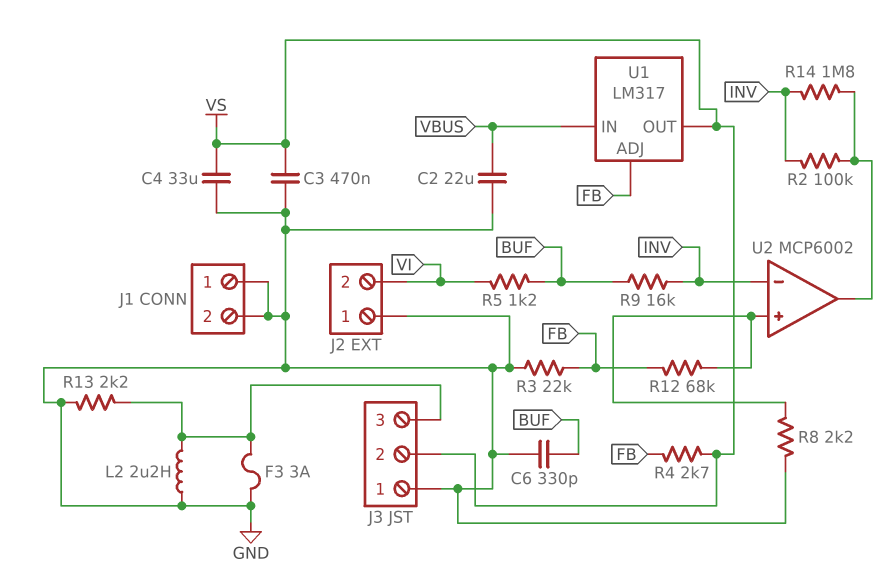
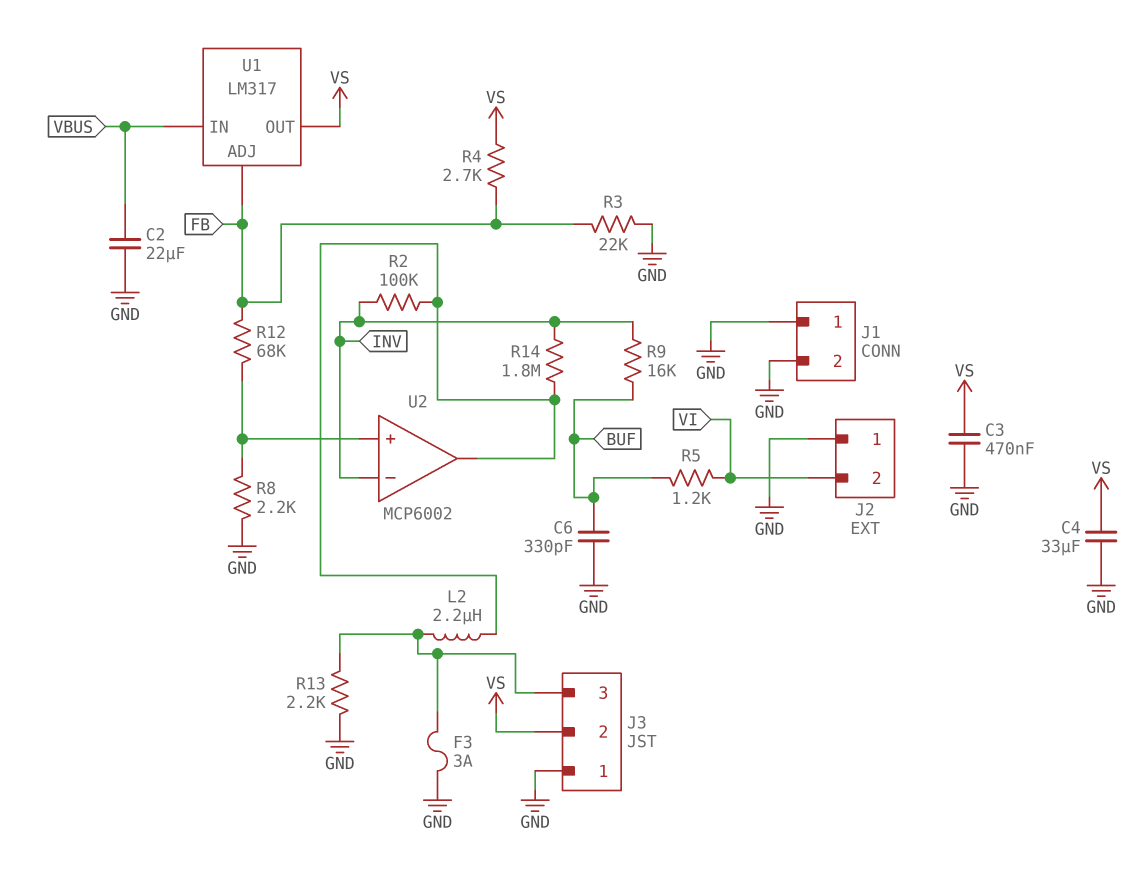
L2: 2.2uH (GND, J3/3) -> 2.2uH (J3/3, U2/out)

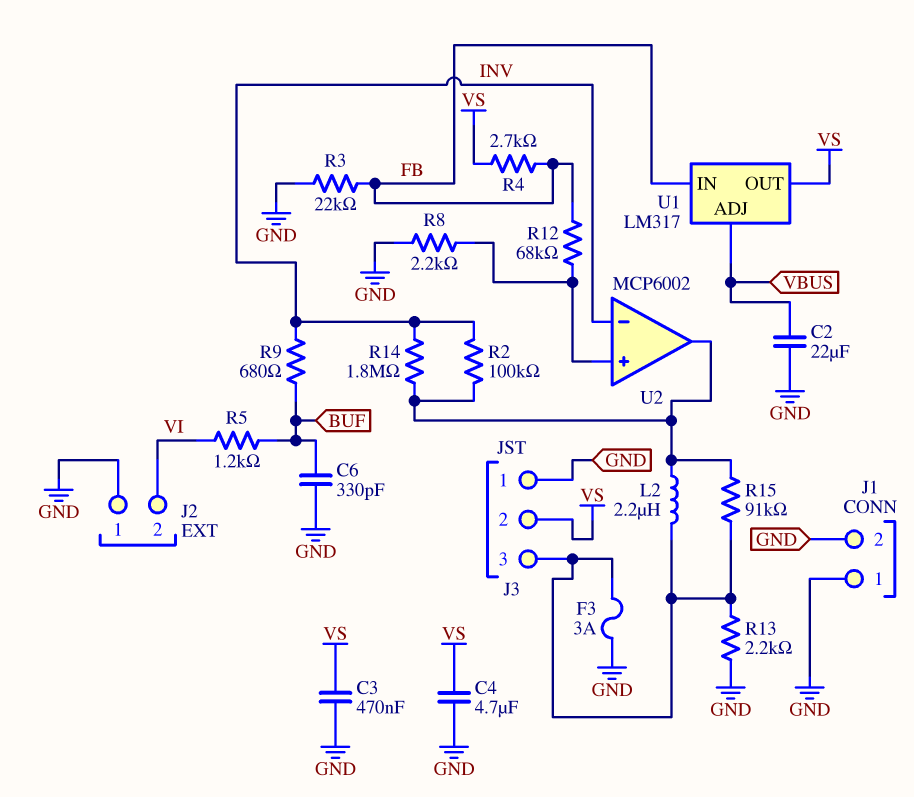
C4: 33uF (GND, VS) -> 4.7uF (GND, VS)
R9: 16k (BUF, INV) -> 680 (BUF, INV)
R15: none -> 91k (J3/3, U2/out)
U1 pin ADJ: FB -> VBUS
U1 pin IN: VBUS -> FB

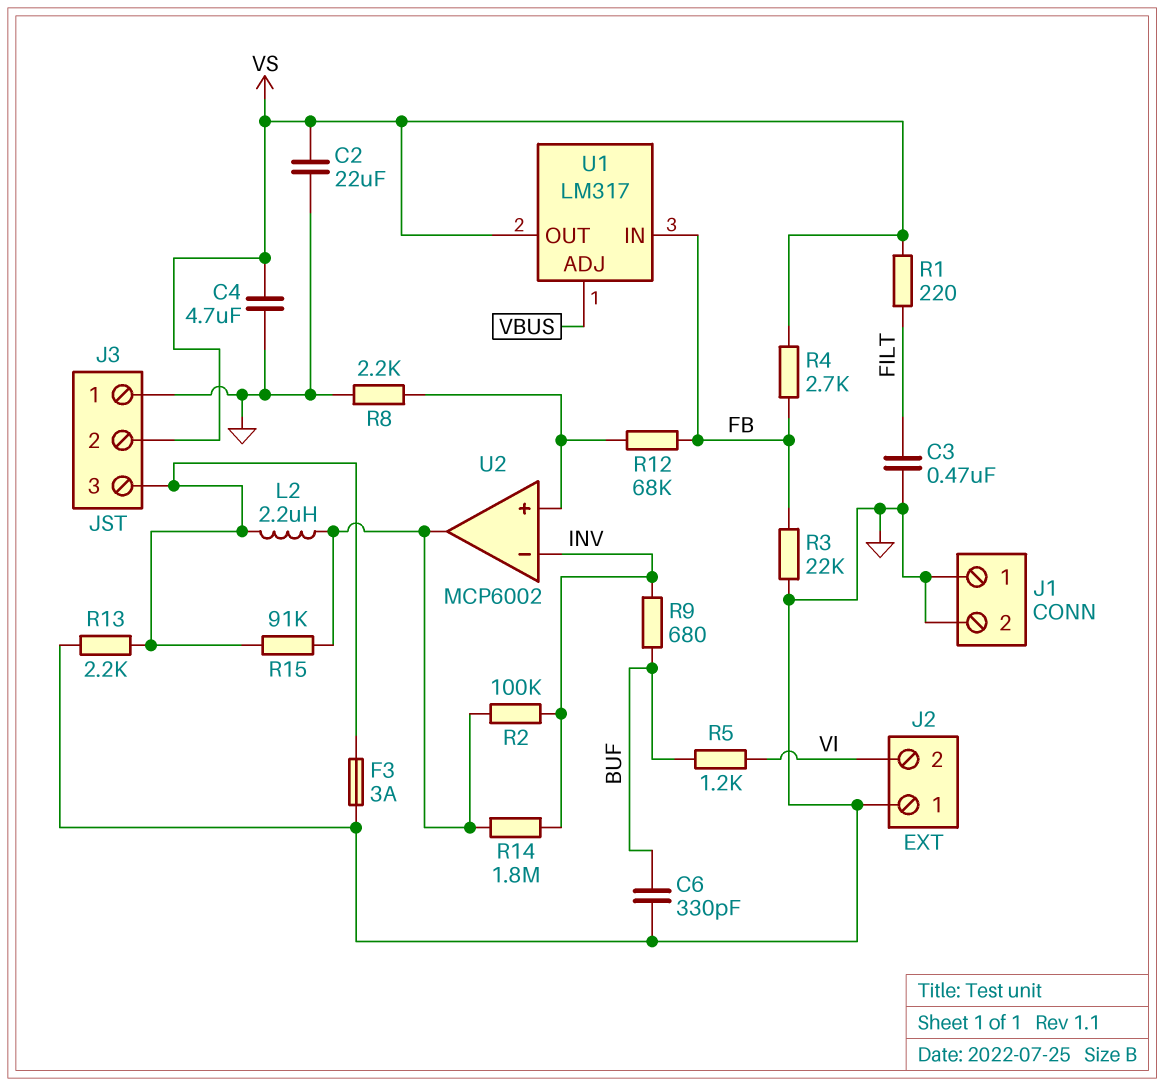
C2: 22uF (GND, VBUS) -> 22uF (GND, VS)
C3: 470nF (GND, VS) -> 470nF (FILT, GND)
R1: none -> 220 (FILT, VS)

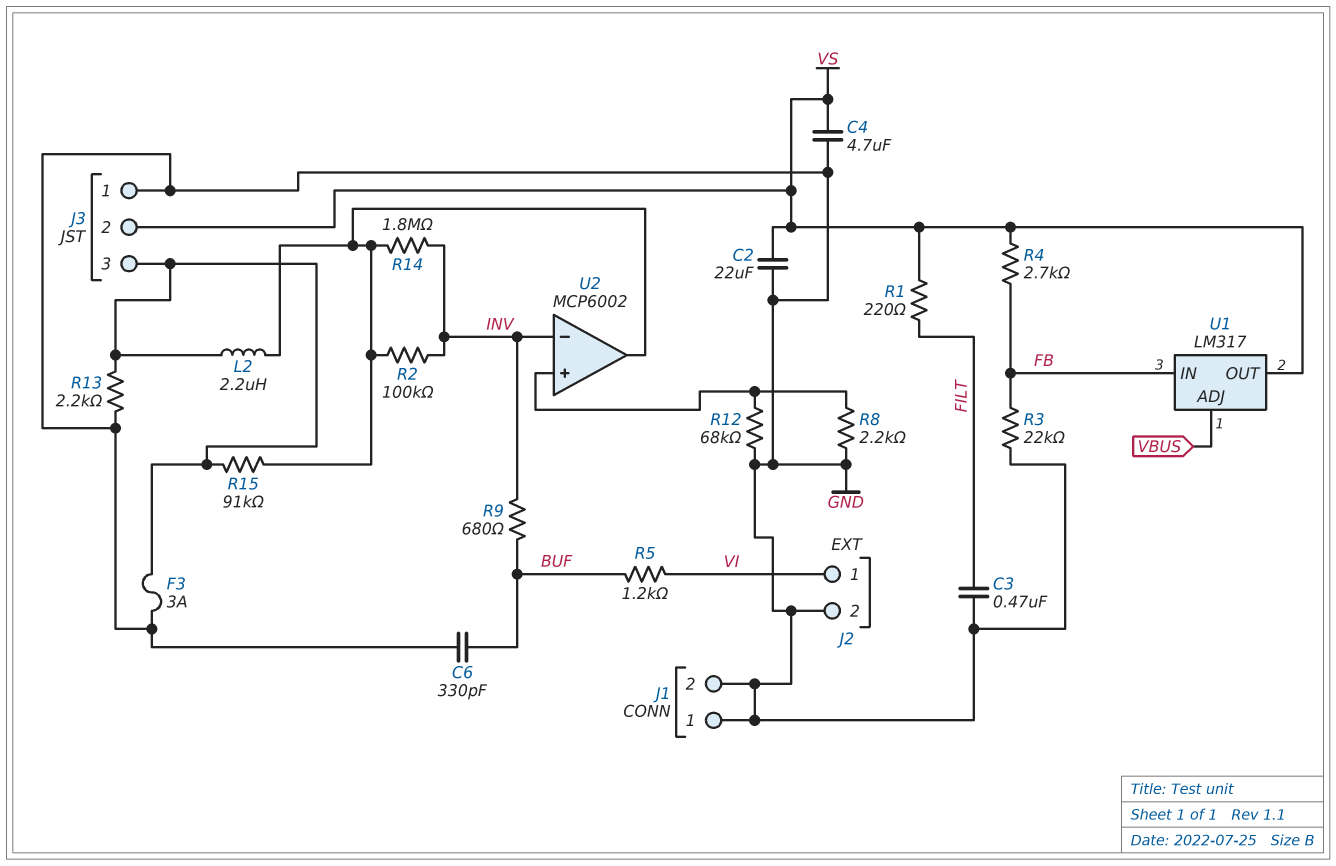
J2 pin 1: GND -> VI
J2 pin 2: VI -> GND
R12: 68k (FB, U2/in+) -> 68k (GND, U2/in+)

